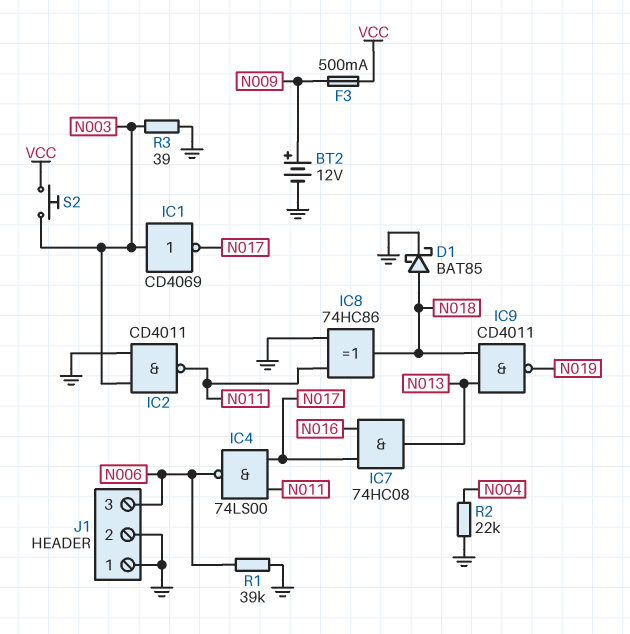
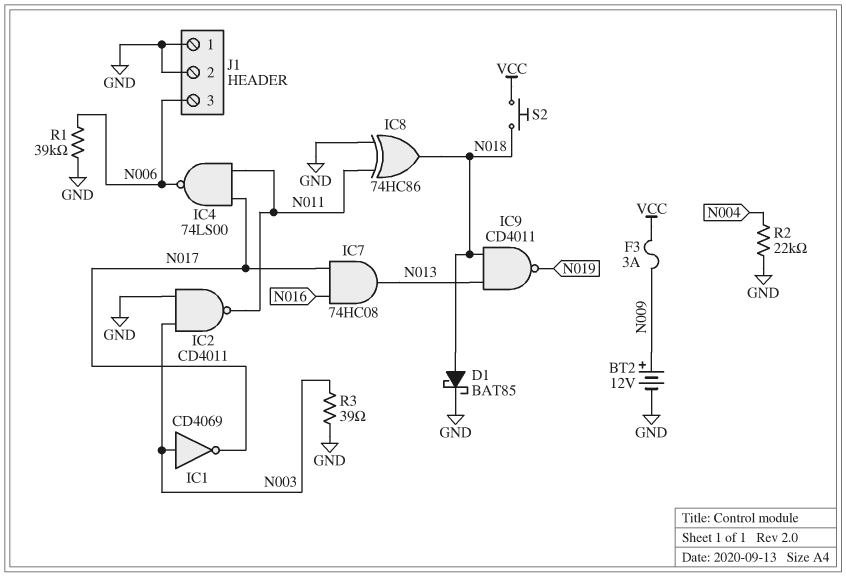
F3: 500mA (N009, VCC) -> 3A (N009, VCC)
S2: button (N003, VCC) -> button (N018, VCC)

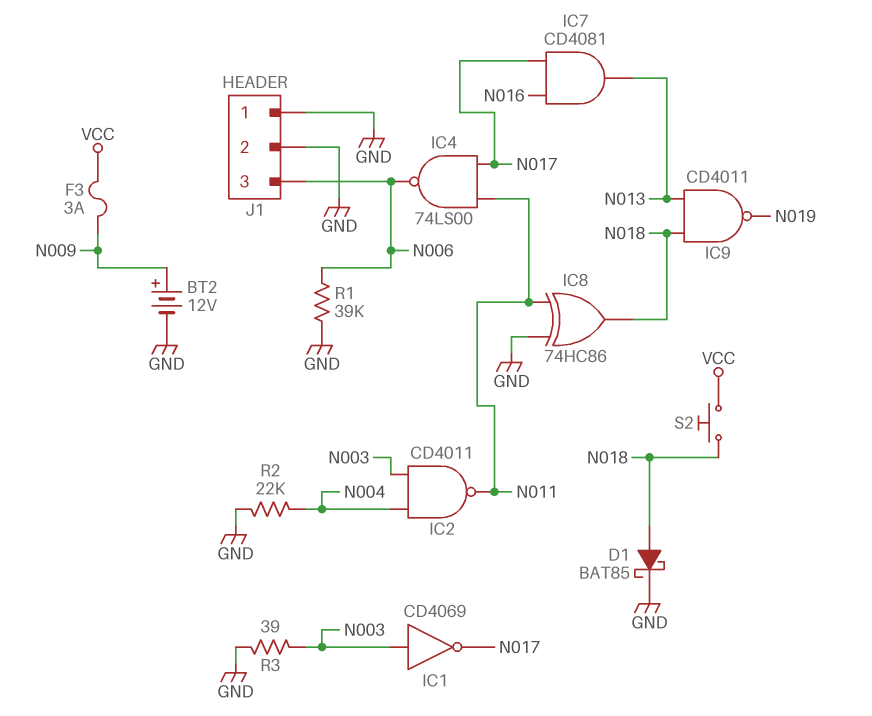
IC2: NAND CD4011 (in GND, in N003, out N011) -> NAND CD4011 (in N003, in N004, out N011)
IC7: AND 74HC08 (in N016, in N017, out N013) -> AND CD4081 (in N016, in N017, out N013)

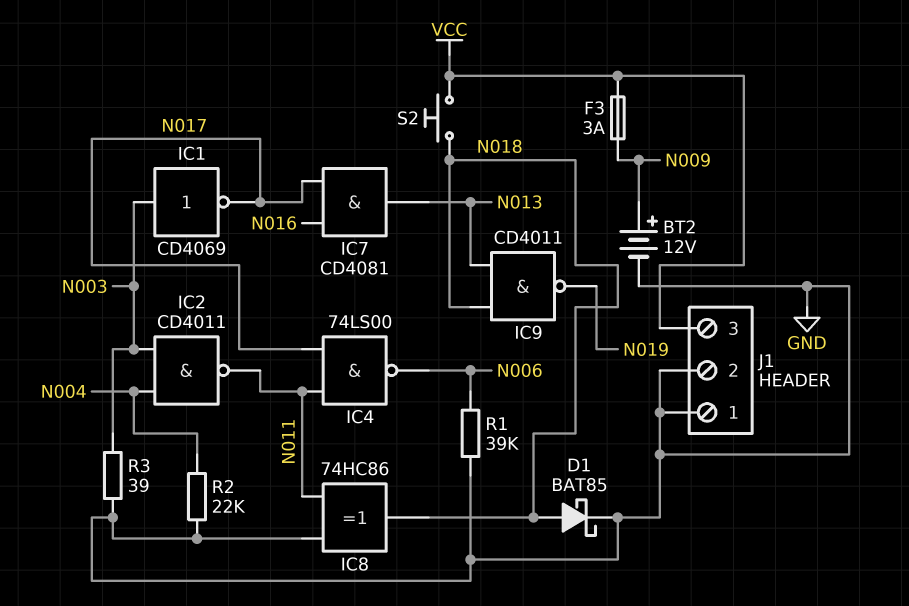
J1 pin 3: N006 -> VCC

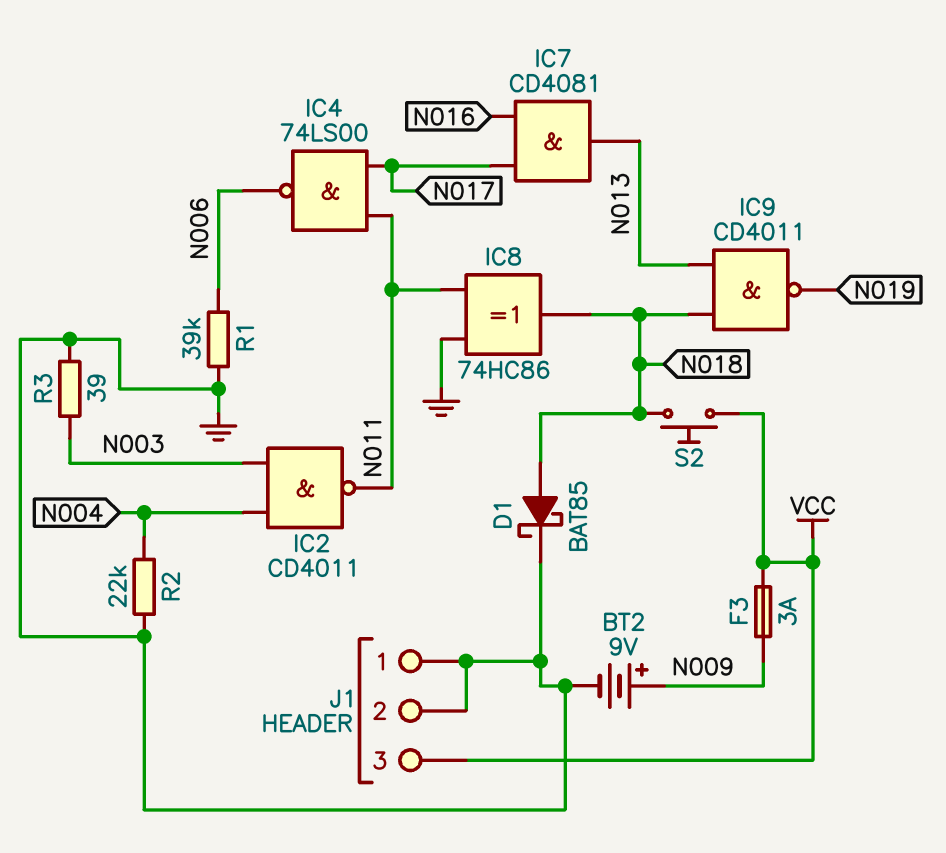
BT2: 12V (plus N009, minus GND) -> 9V (plus N009, minus GND)
IC1: NOT CD4069 (in N003, out N017) -> none

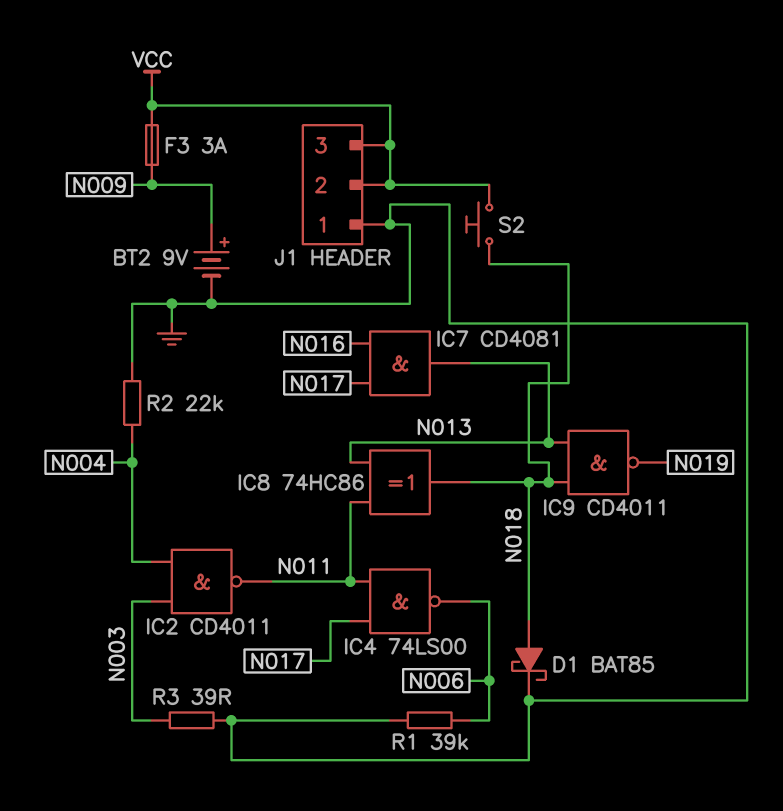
IC8: XOR 74HC86 (in GND, in N011, out N018) -> XOR 74HC86 (in N011, in N013, out N018)
J1 pin 2: GND -> VCC

